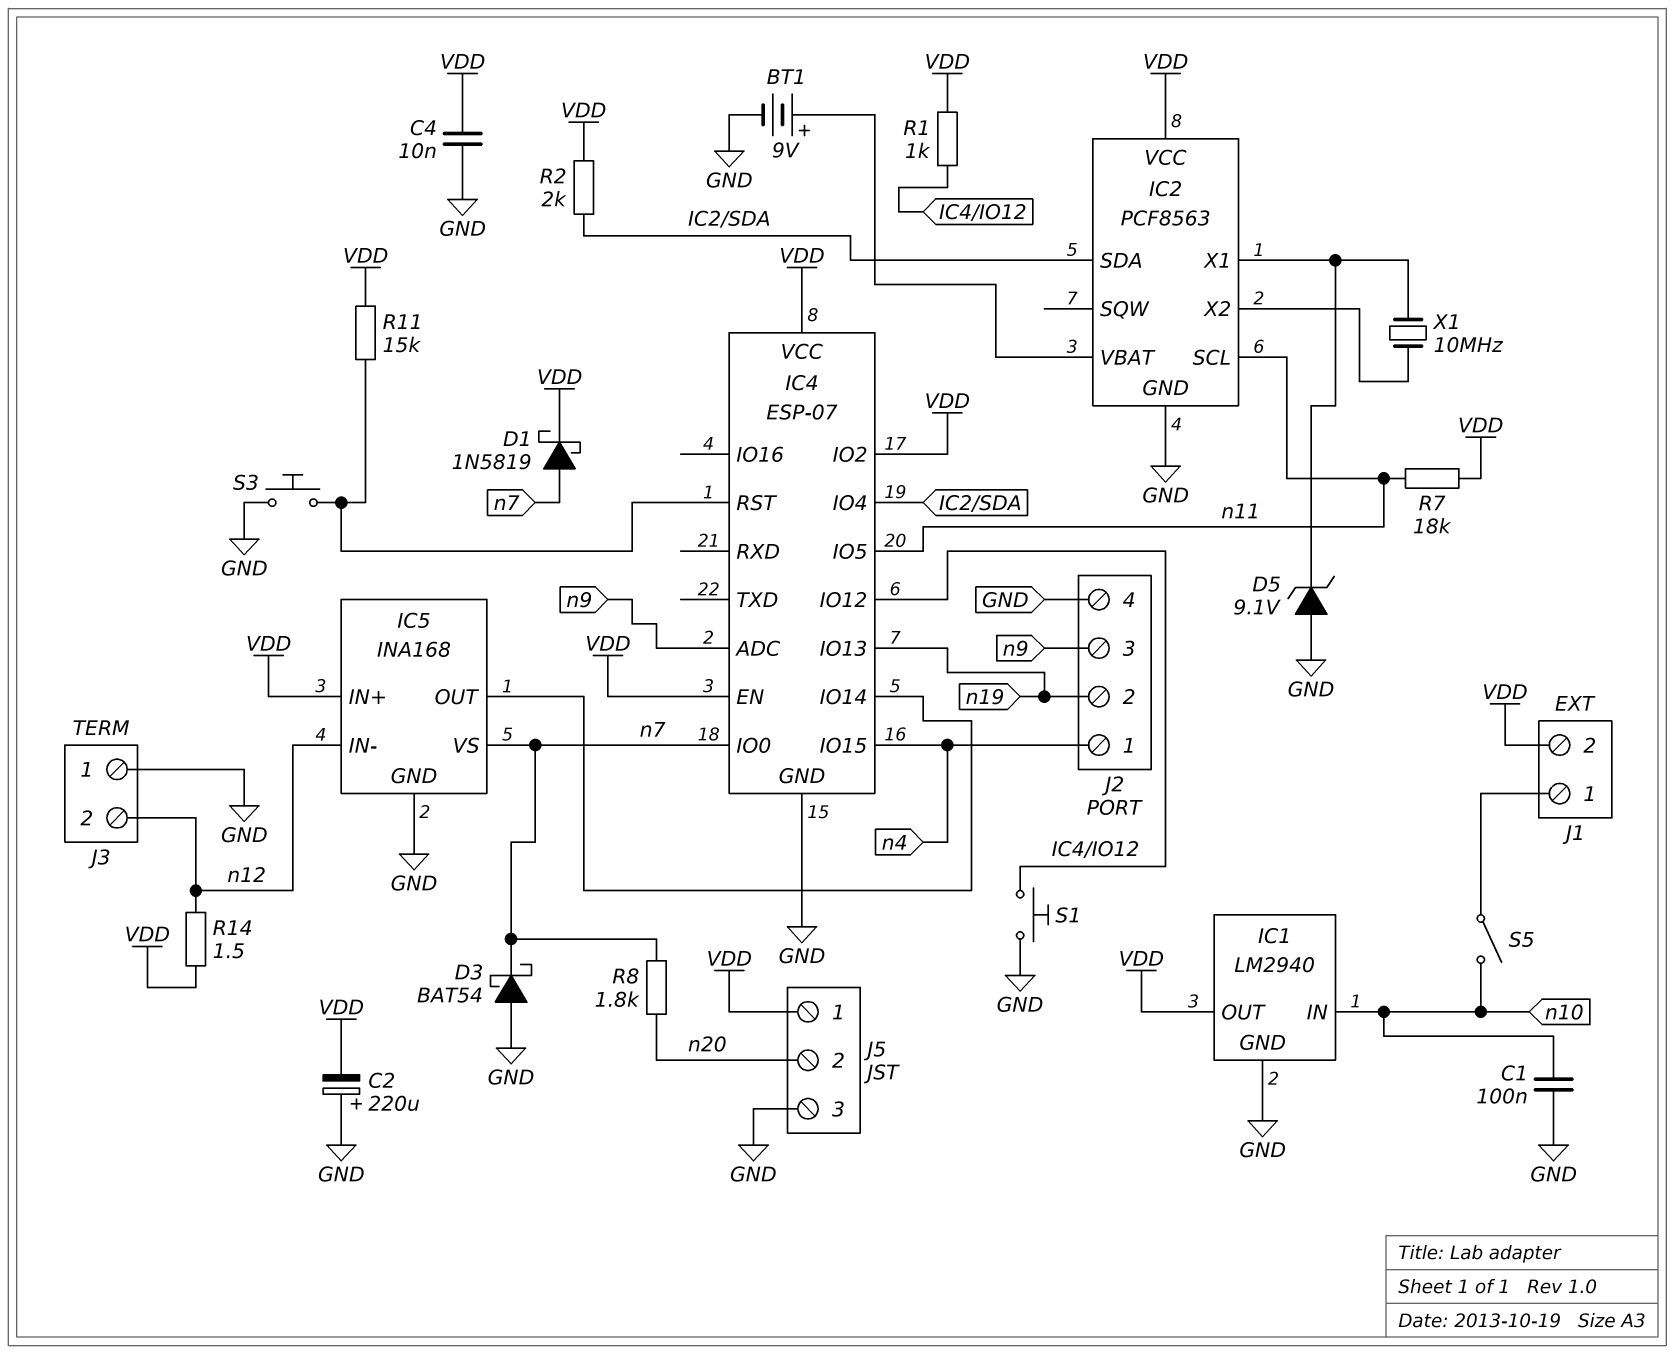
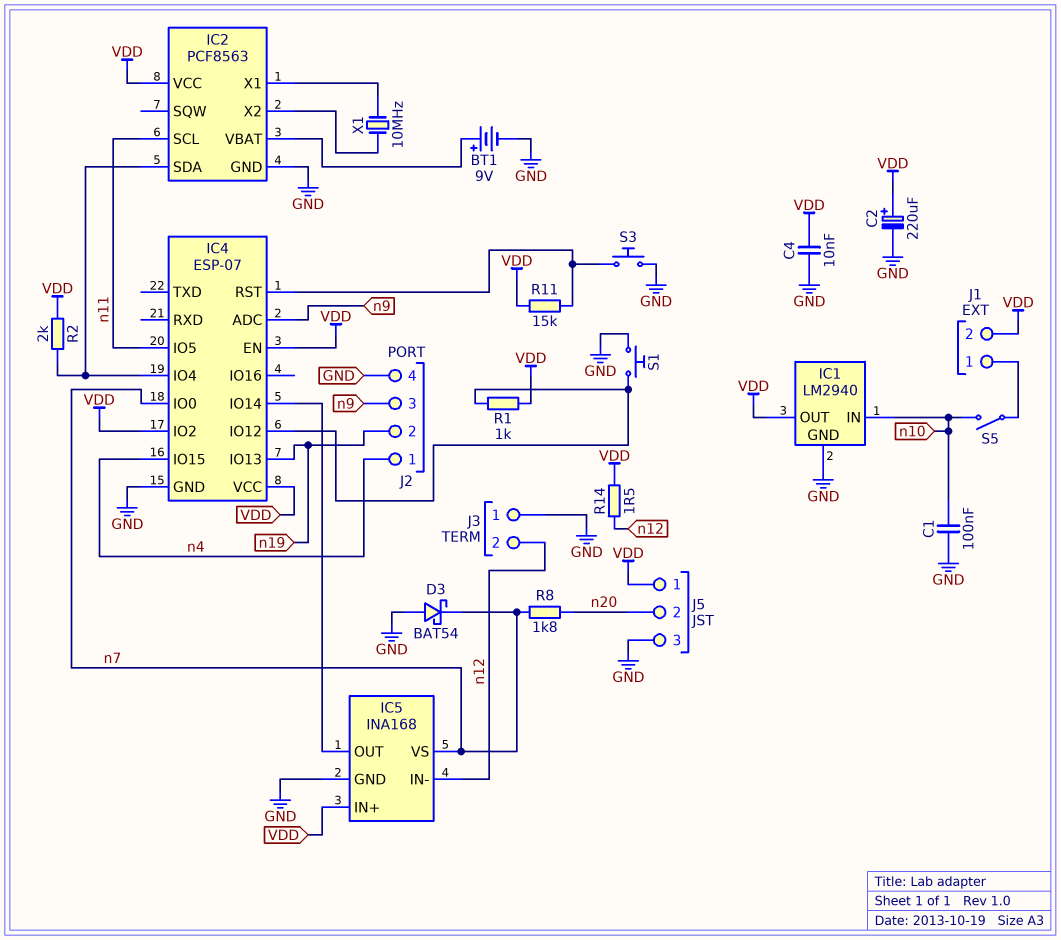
C2: 220uF (plus GND, minus VDD) -> 220uF (plus VDD, minus GND)
D1: schottky 1N5819 (A n7, K VDD) -> none
D5: zener 9.1V (A GND, K IC2/X1) -> none
R7: 18k (VDD, n11) -> none

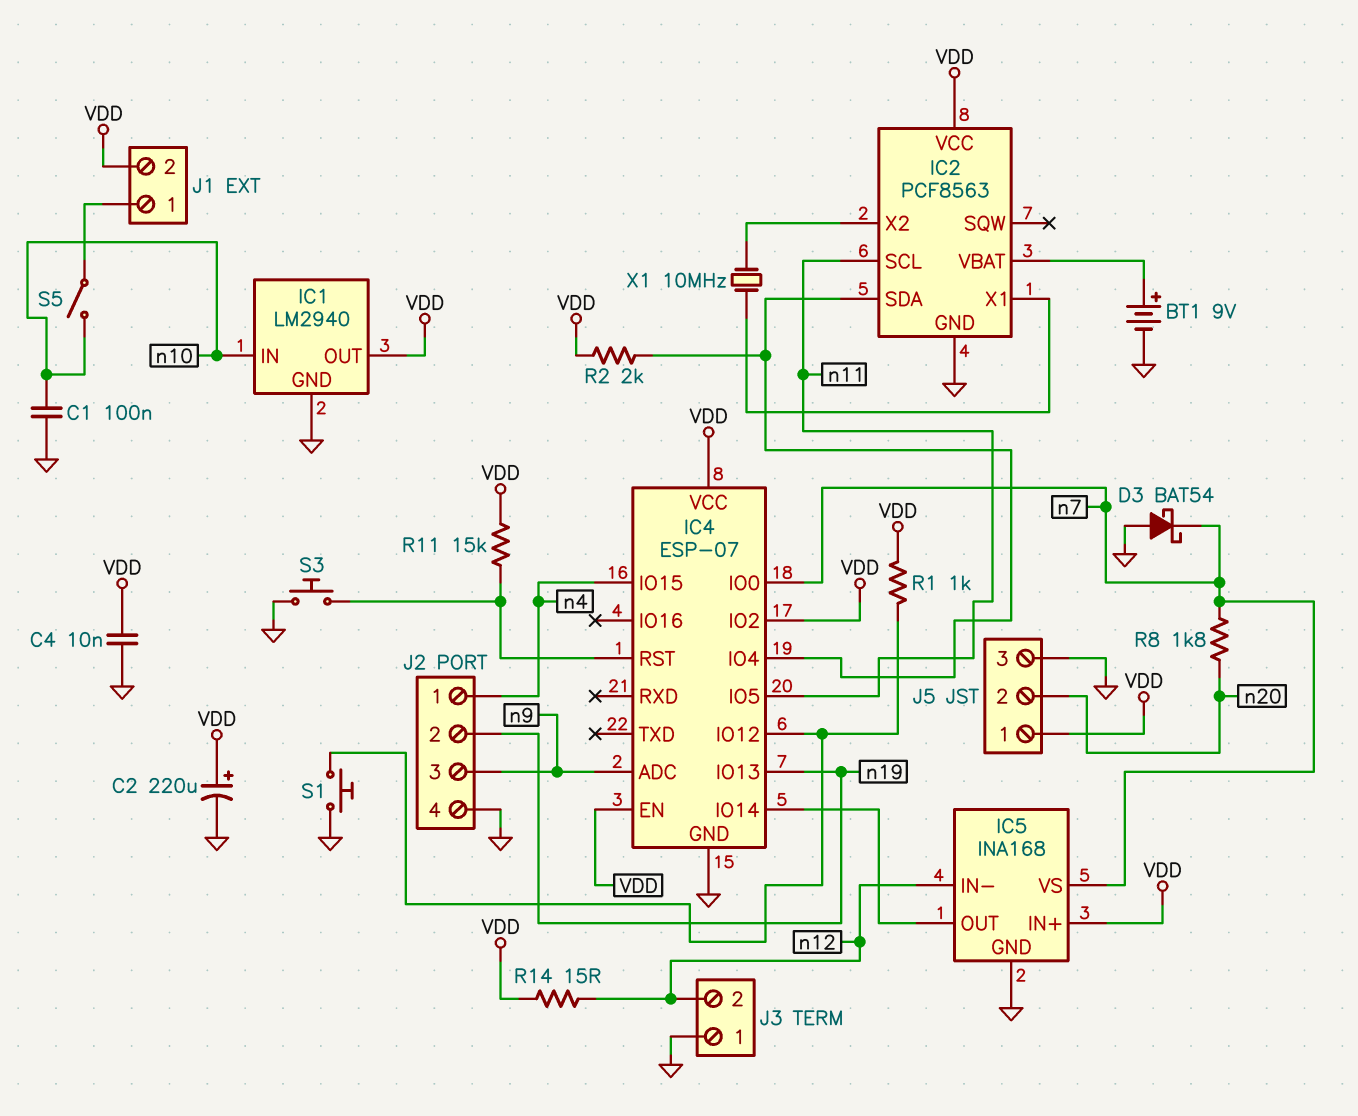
R14: 1.5 (VDD, n12) -> 15 (VDD, n12)

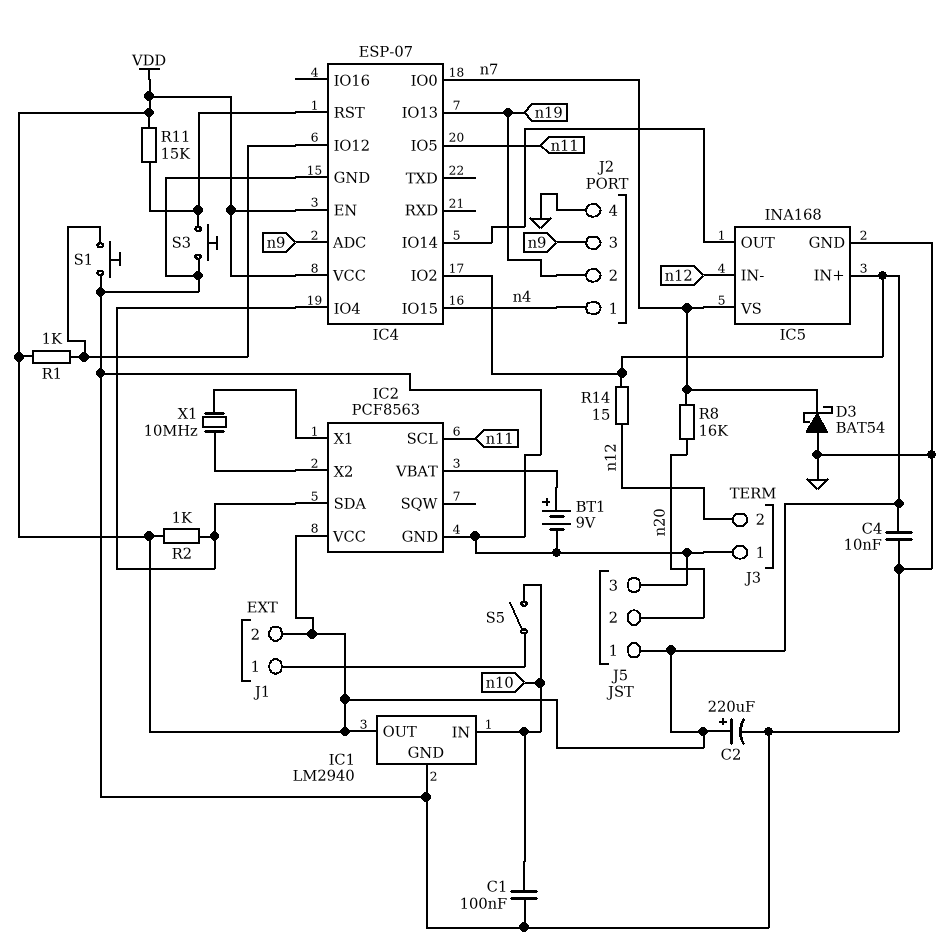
R2: 2k (IC2/SDA, VDD) -> 1k (IC2/SDA, VDD)
R8: 1.8k (n7, n20) -> 16k (n7, n20)

